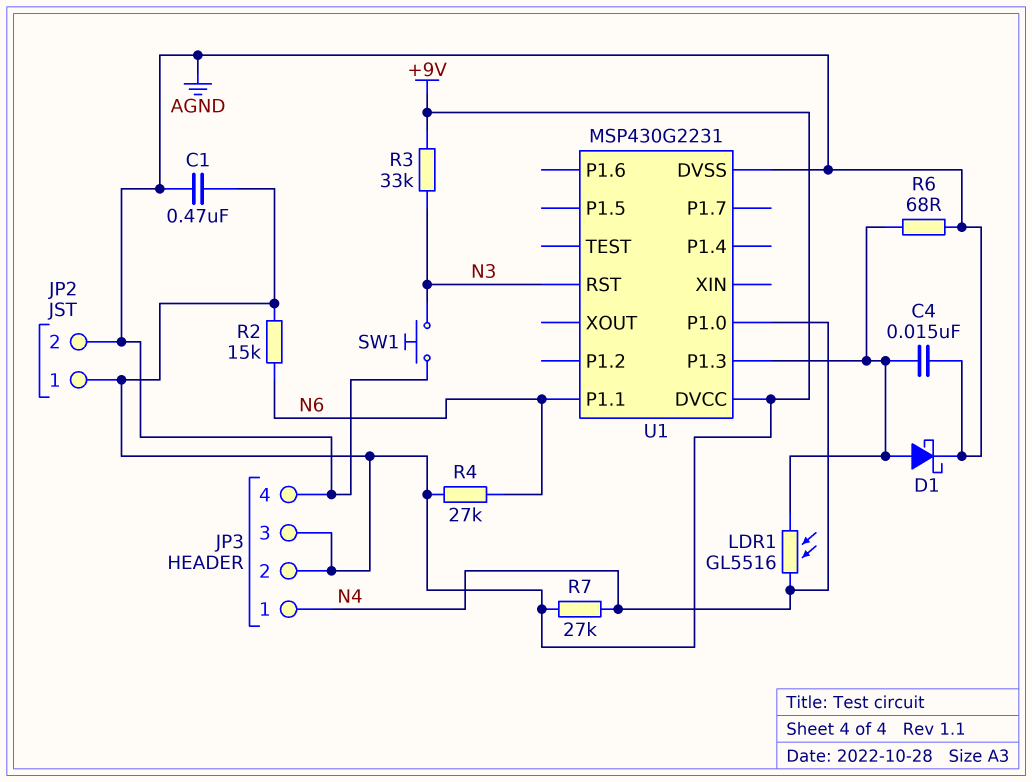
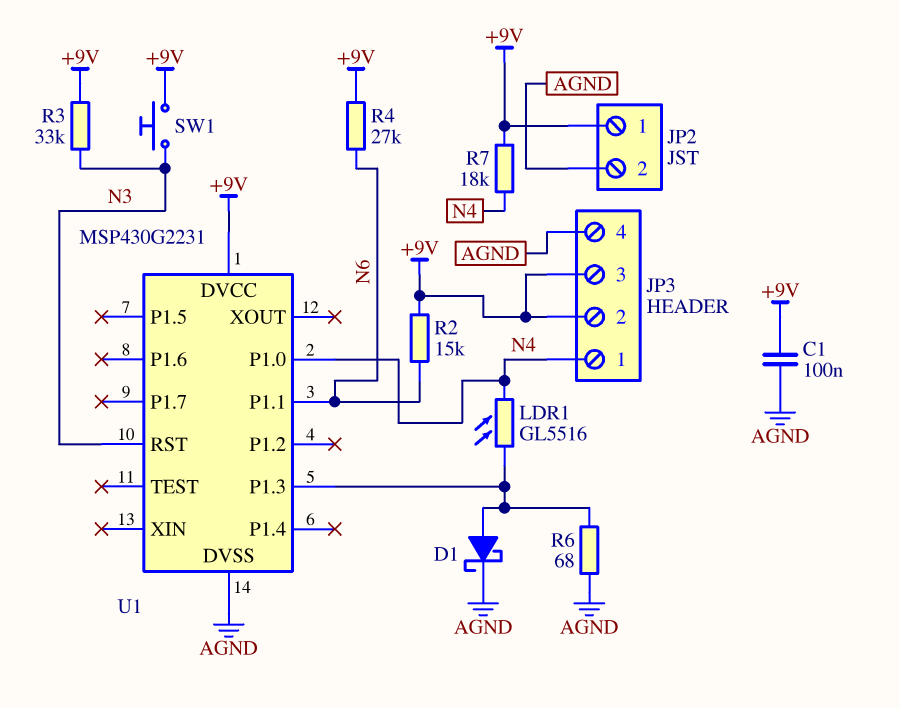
C1: 470nF (+9V, AGND) -> 100nF (+9V, AGND)
C4: 15nF (AGND, U1/P1.3) -> none
R7: 27k (+9V, N4) -> 18k (+9V, N4)
SW1: button (AGND, N3) -> button (+9V, N3)

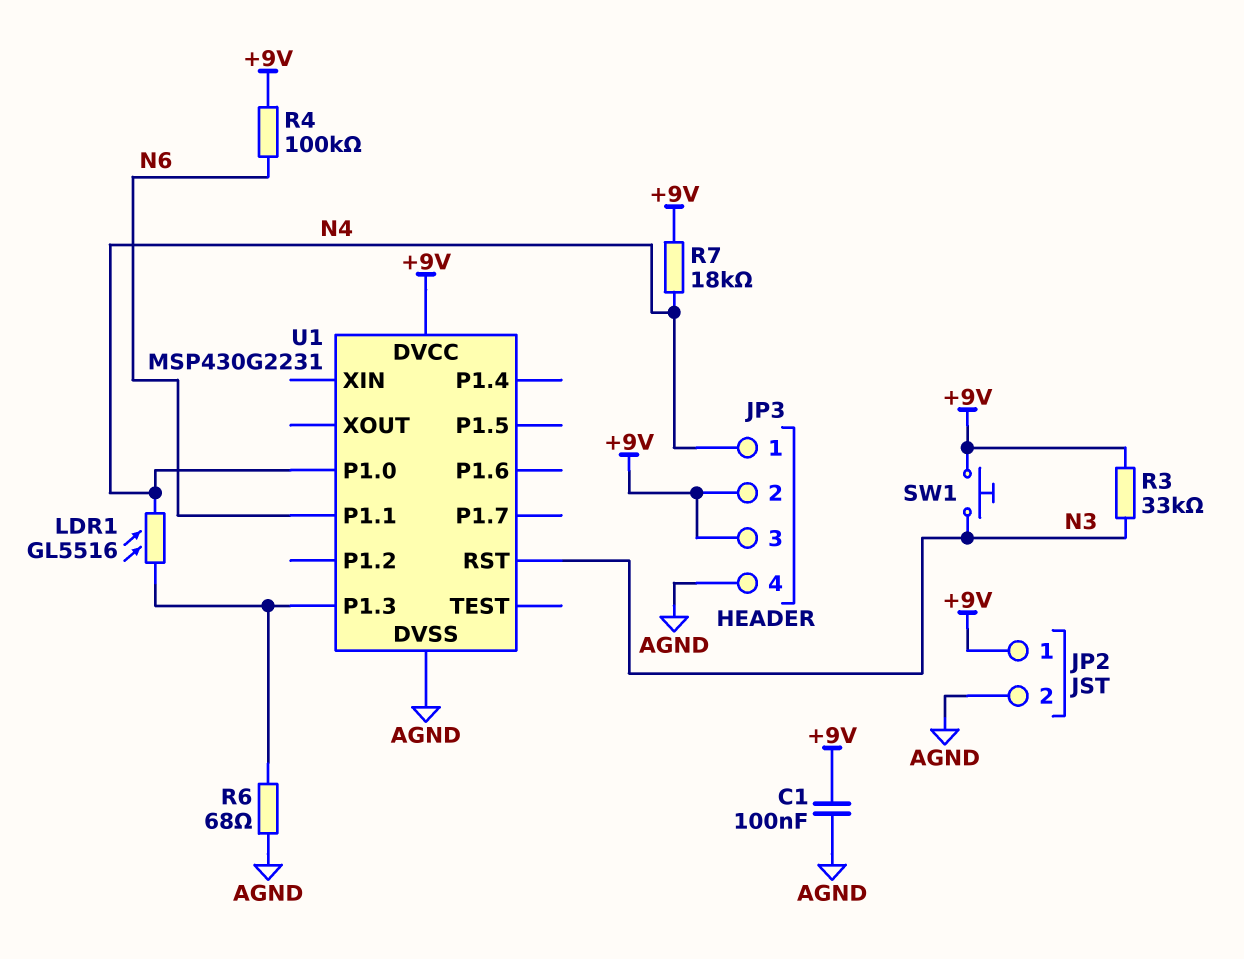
D1: schottky (A U1/P1.3, K AGND) -> none
R2: 15k (+9V, N6) -> none
R4: 27k (+9V, N6) -> 100k (+9V, N6)

